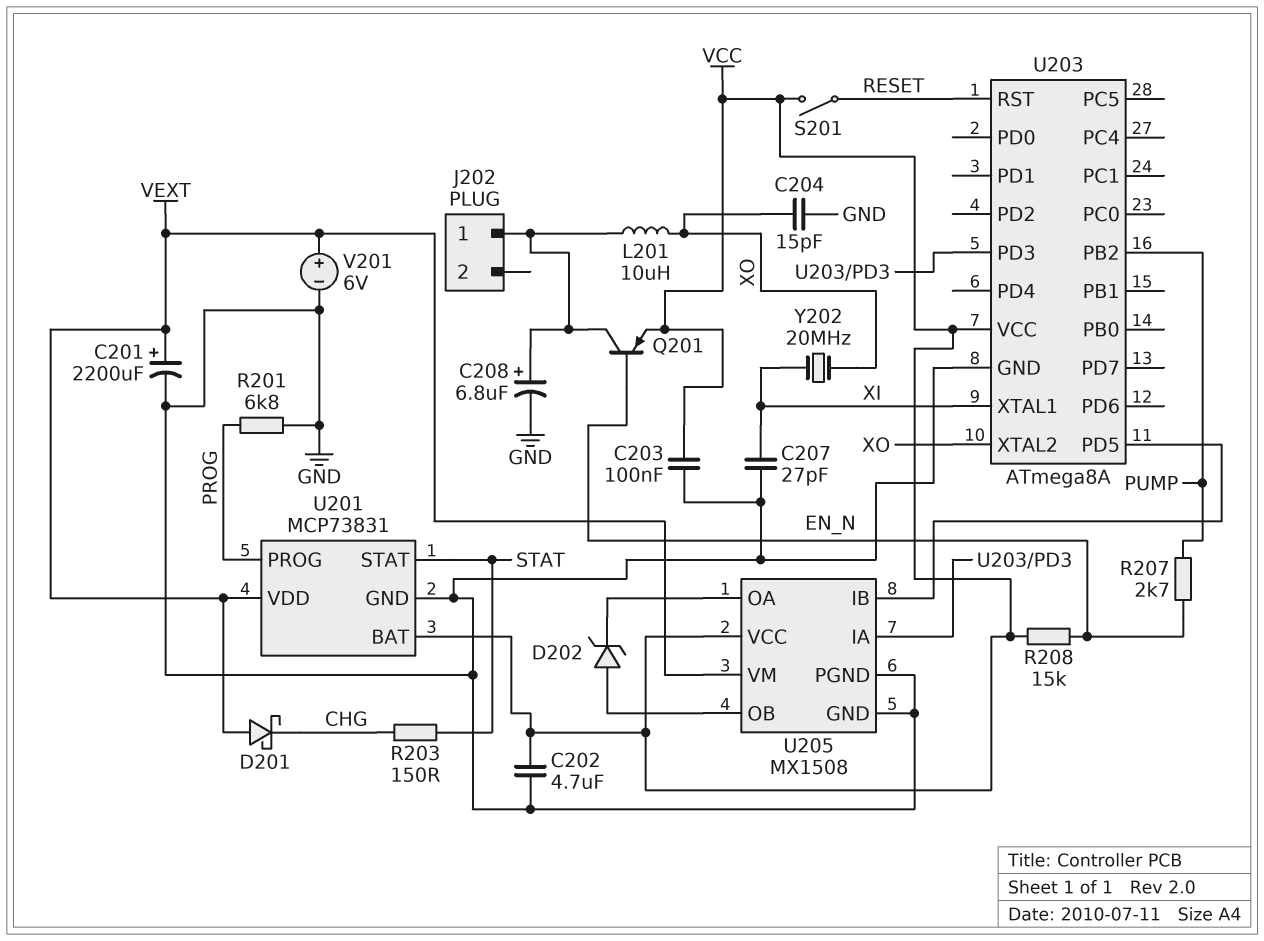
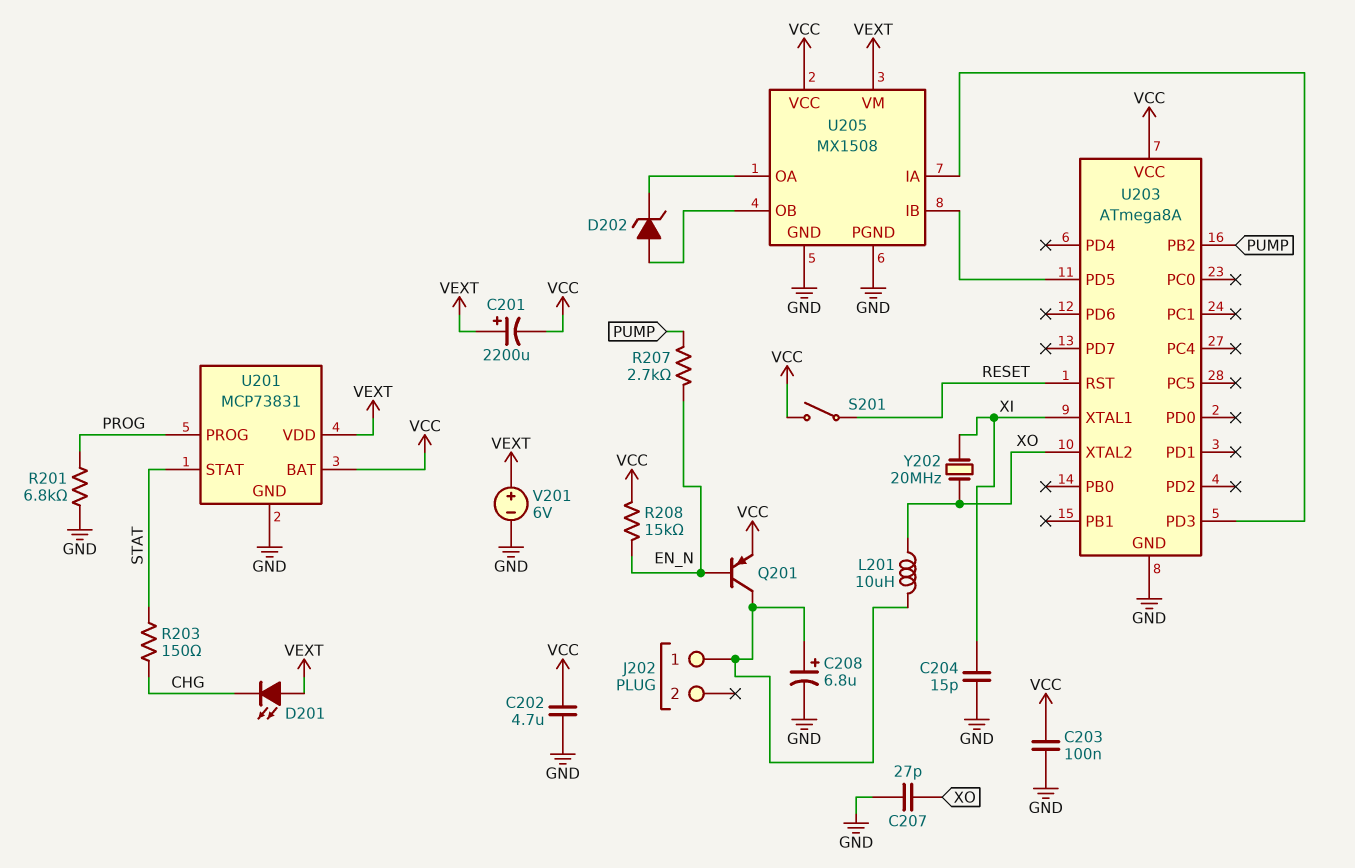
C201: 2200uF (plus VEXT, minus GND) -> 2200uF (plus VEXT, minus VCC)
C204: 15pF (GND, XO) -> 15pF (GND, XI)
C207: 27pF (GND, XI) -> 27pF (GND, XO)
D201: schottky (A VEXT, K CHG) -> LED (A VEXT, K CHG)

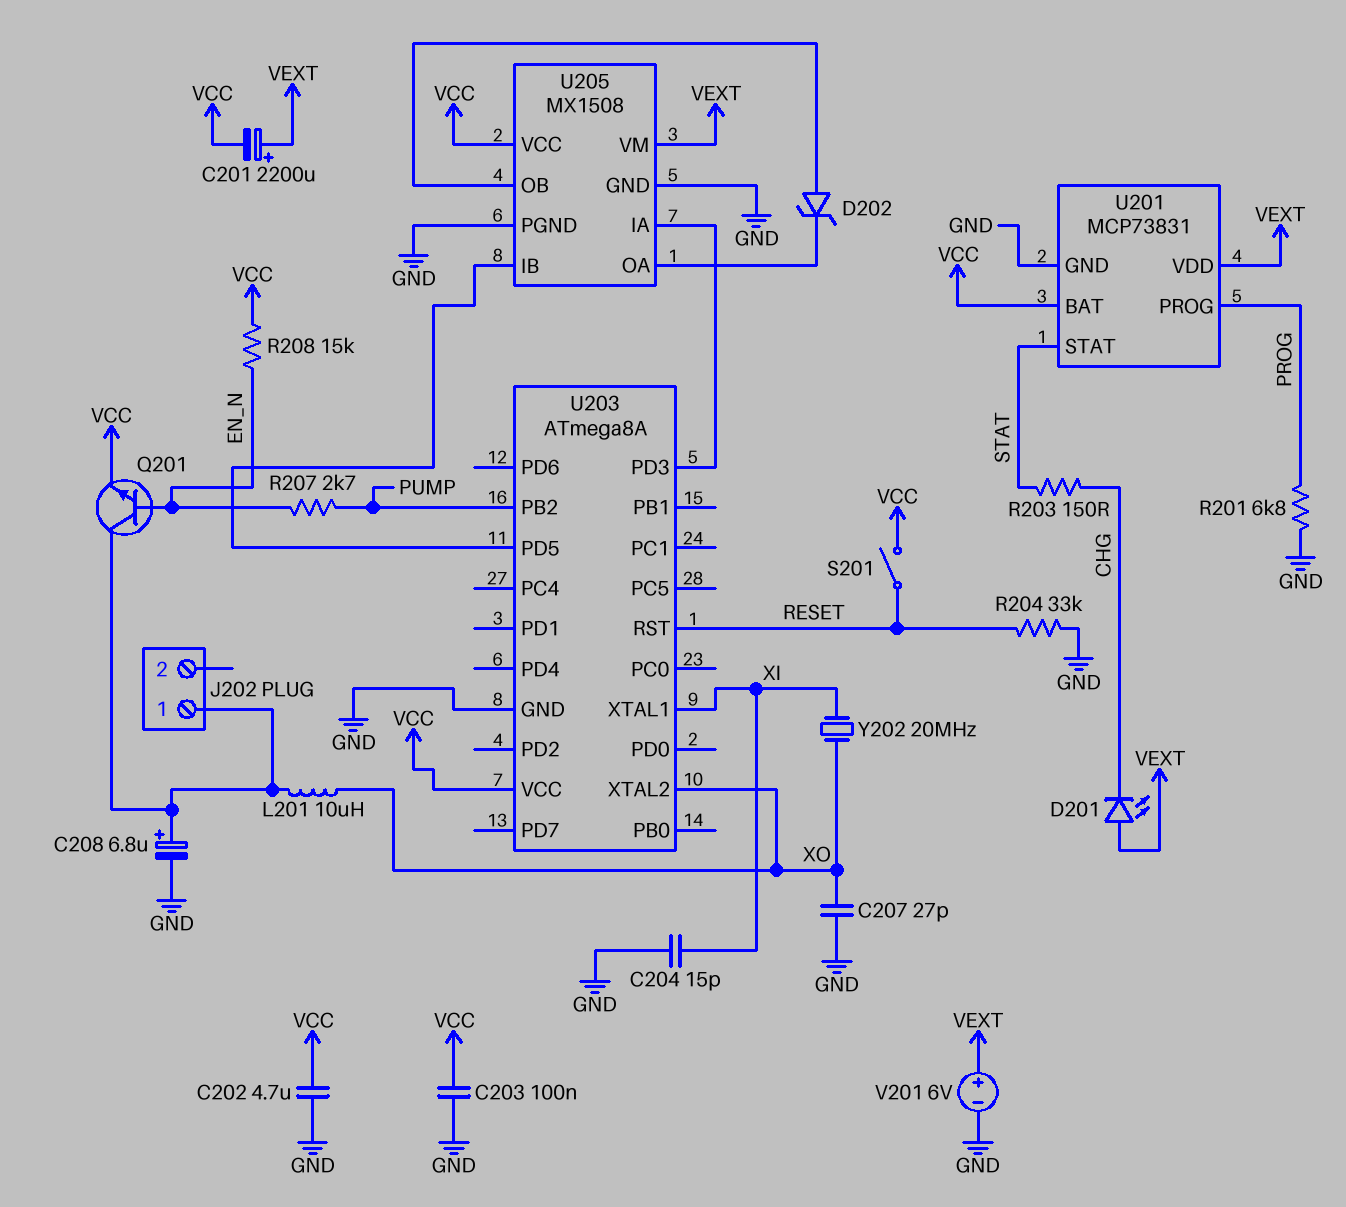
Q201: PNP (B EN_N, C J202/1, E VCC) -> NPN (B EN_N, C J202/1, E VCC)
R204: none -> 33k (GND, RESET)

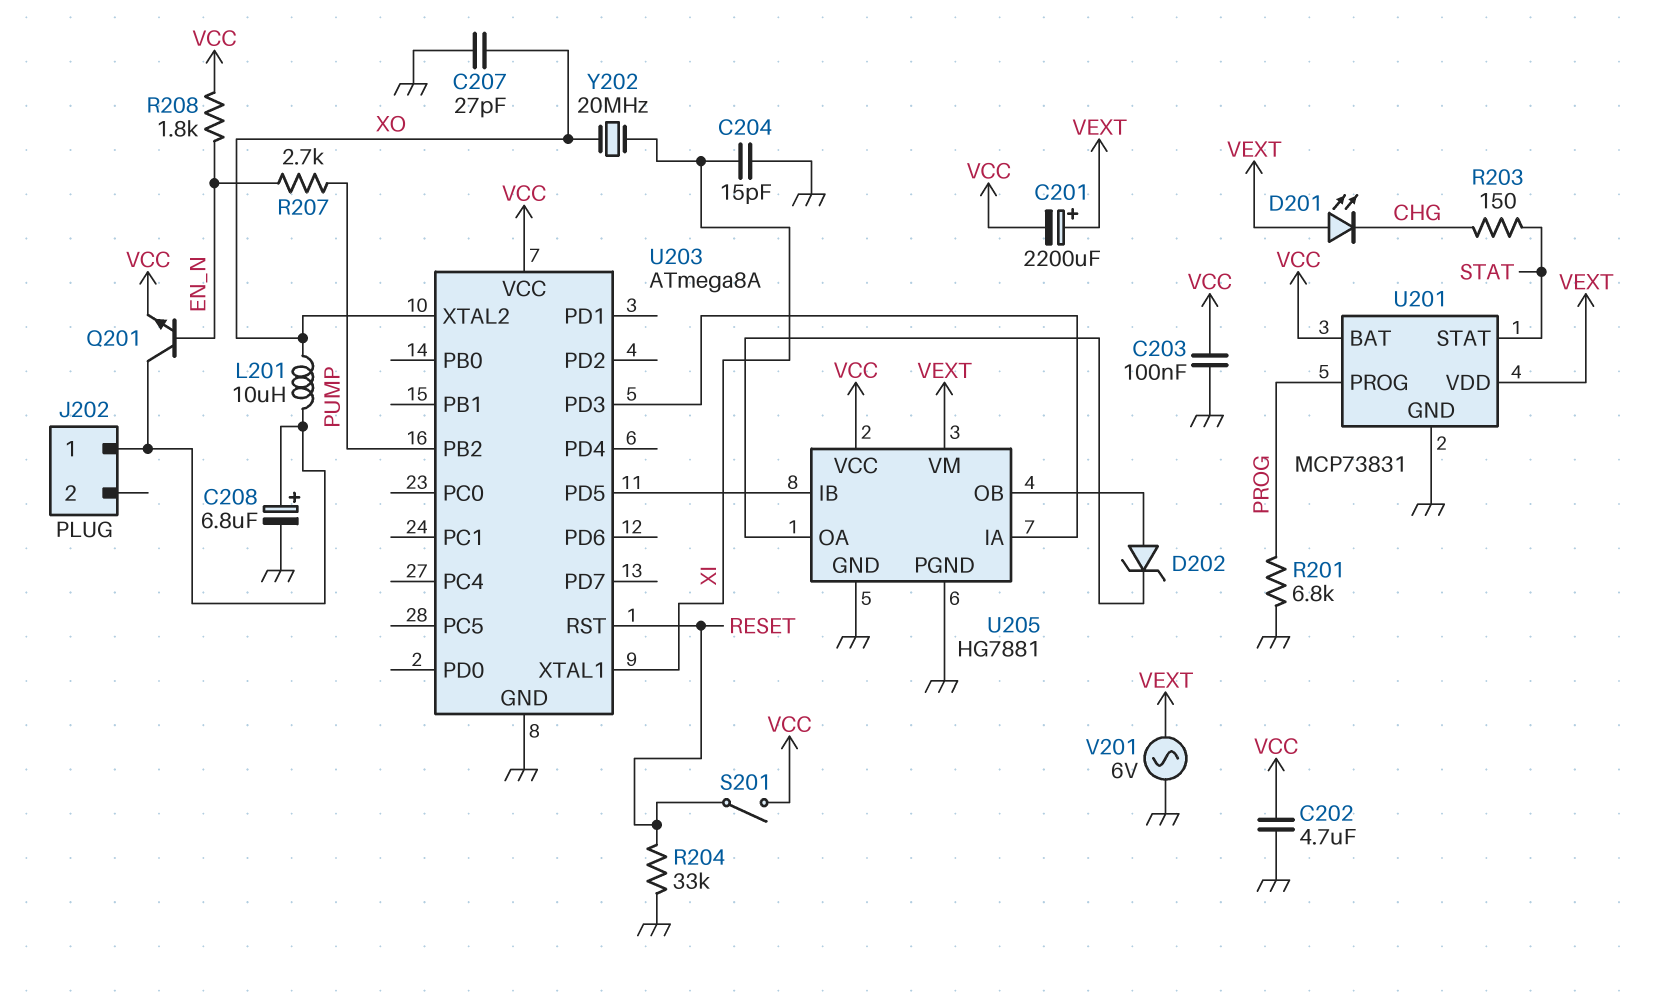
R208: 15k (EN_N, VCC) -> 1.8k (EN_N, VCC)
U205: MX1508 -> HG7881
V201: 6V (plus VEXT, minus GND) -> AC 6V (GND, VEXT)

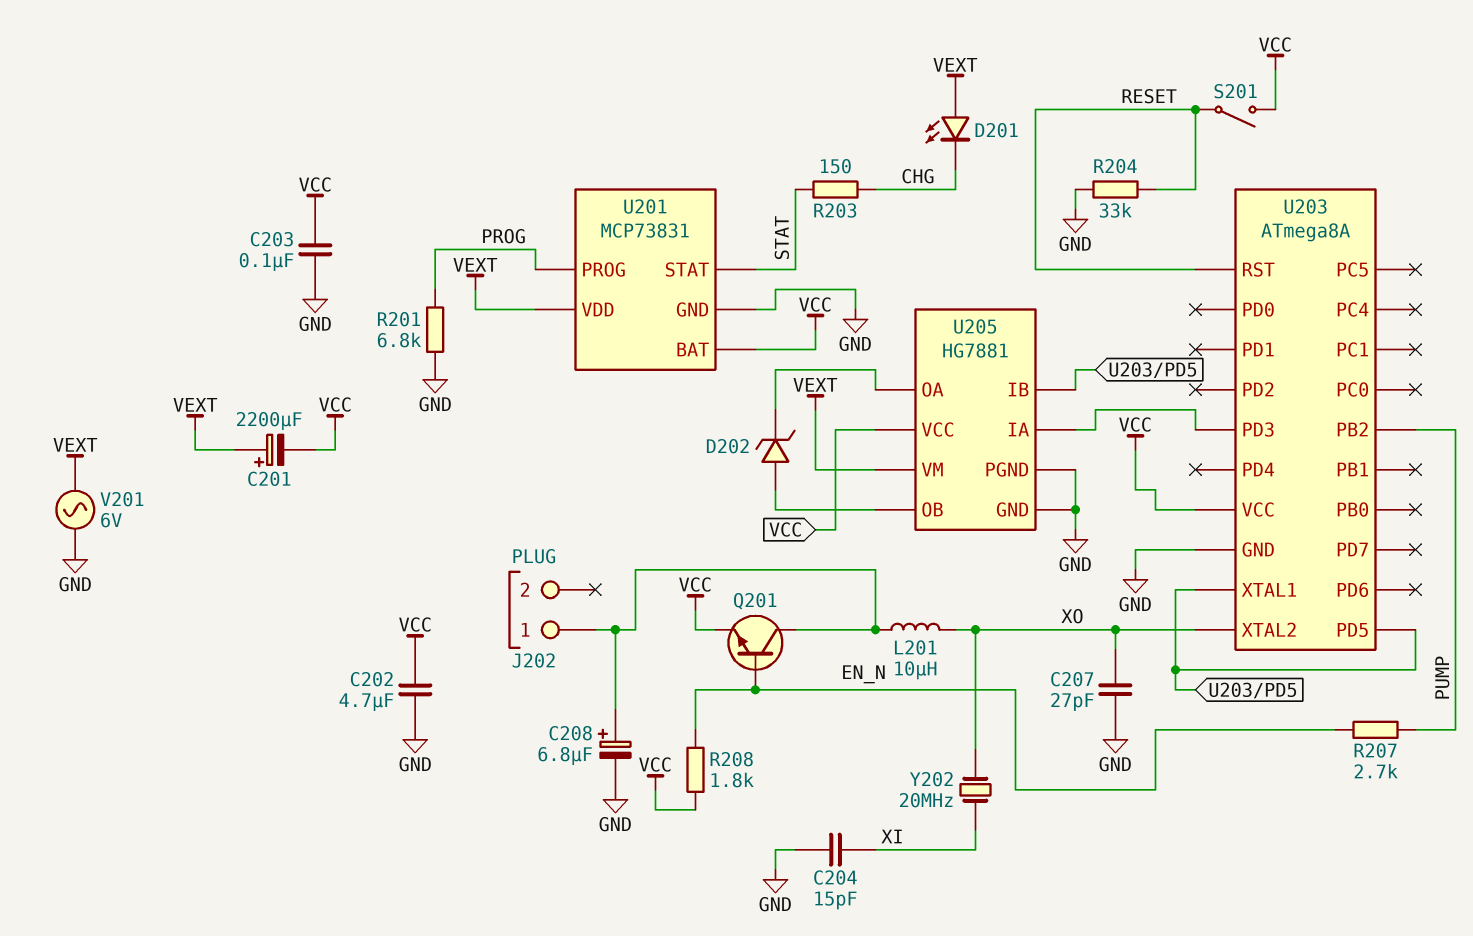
U203 pin XTAL1: XI -> U203/PD5

